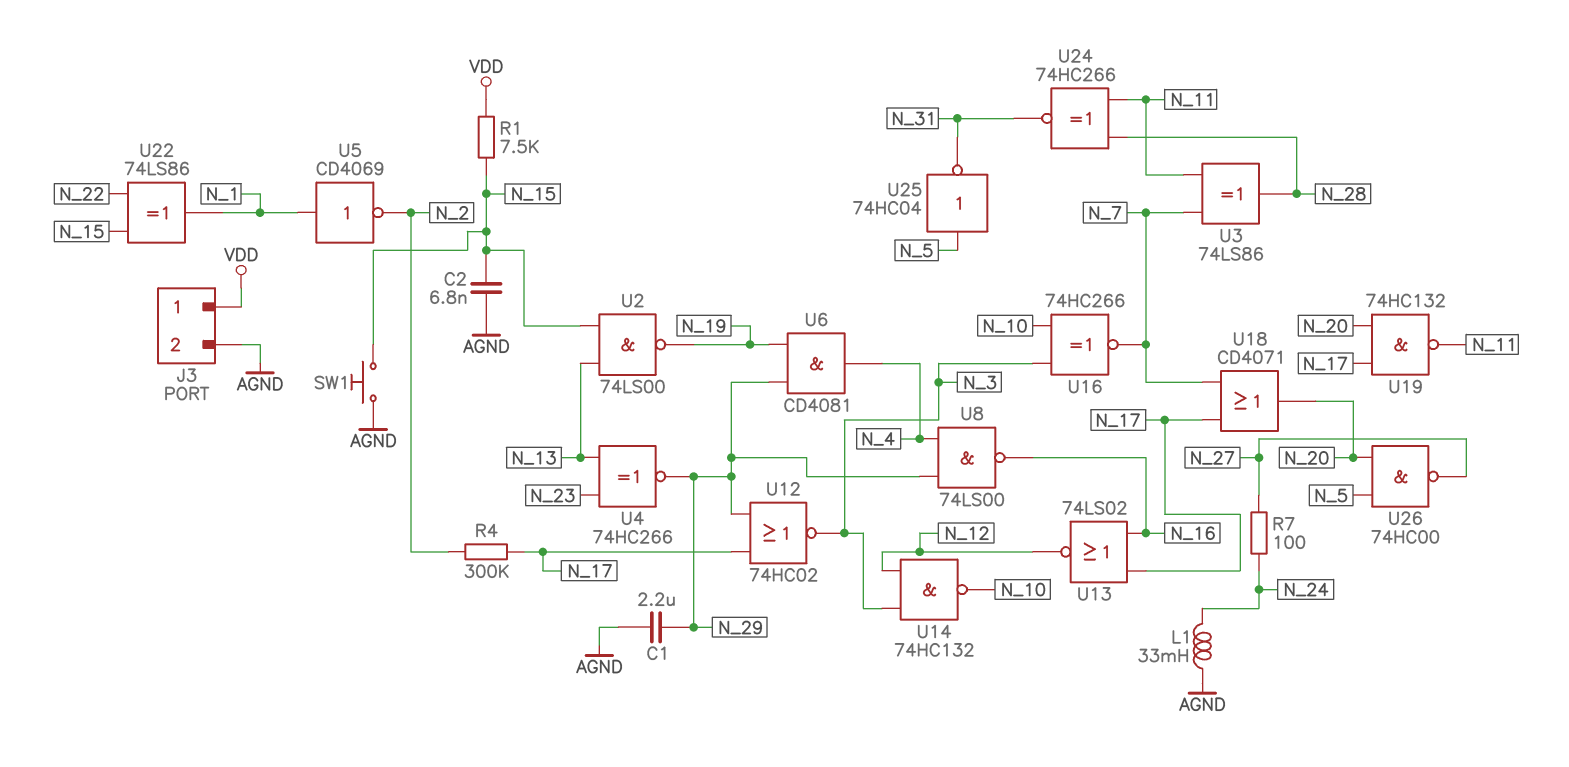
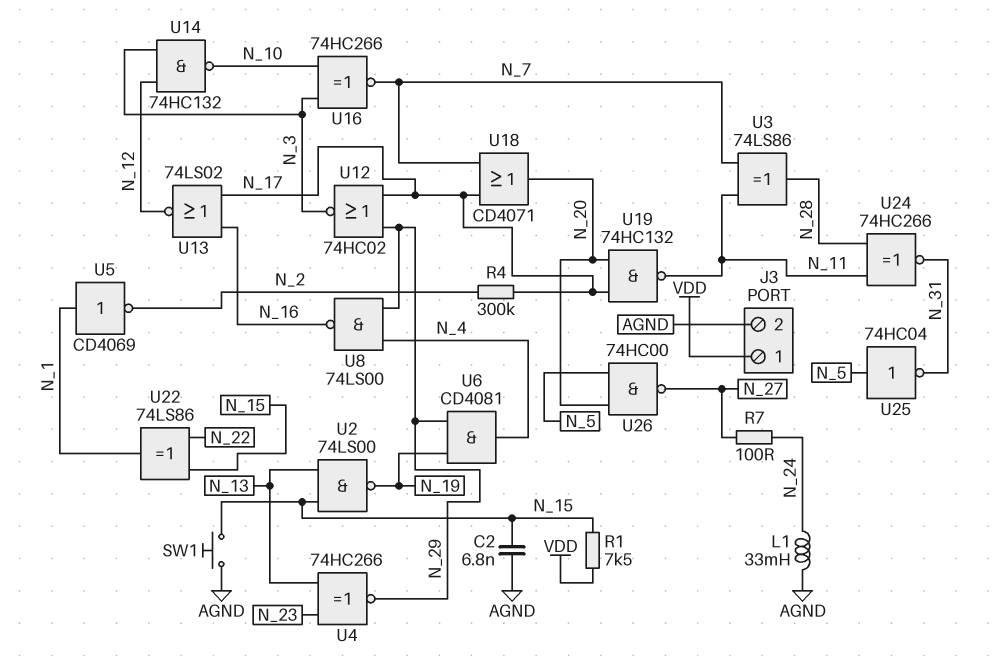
C1: 2.2uF (AGND, N_29) -> none

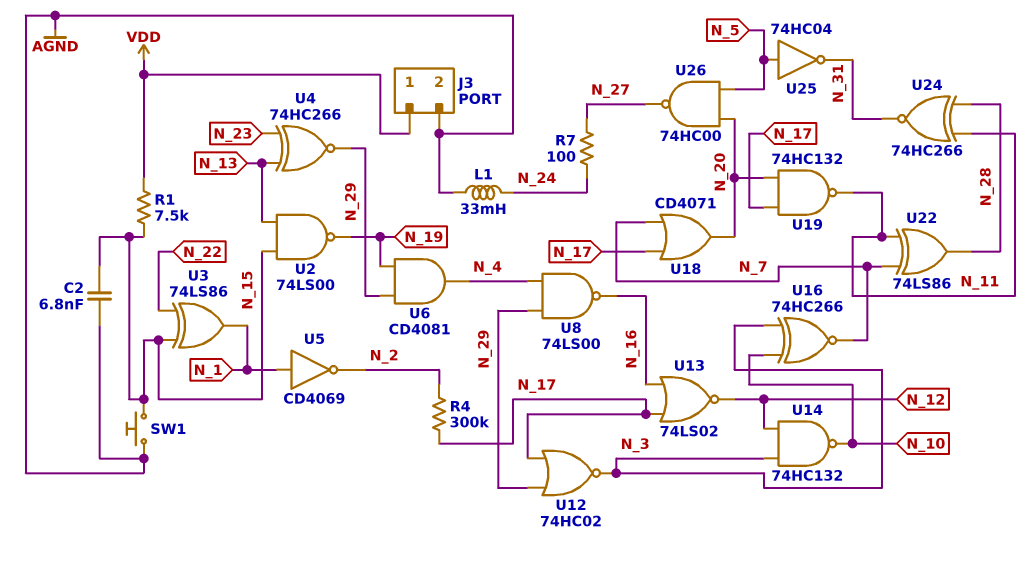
U3: XOR 74LS86 (in N_7, in N_11, out N_28) -> XOR 74LS86 (in N_15, in N_22, out N_1)
U22: XOR 74LS86 (in N_15, in N_22, out N_1) -> XOR 74LS86 (in N_7, in N_11, out N_28)

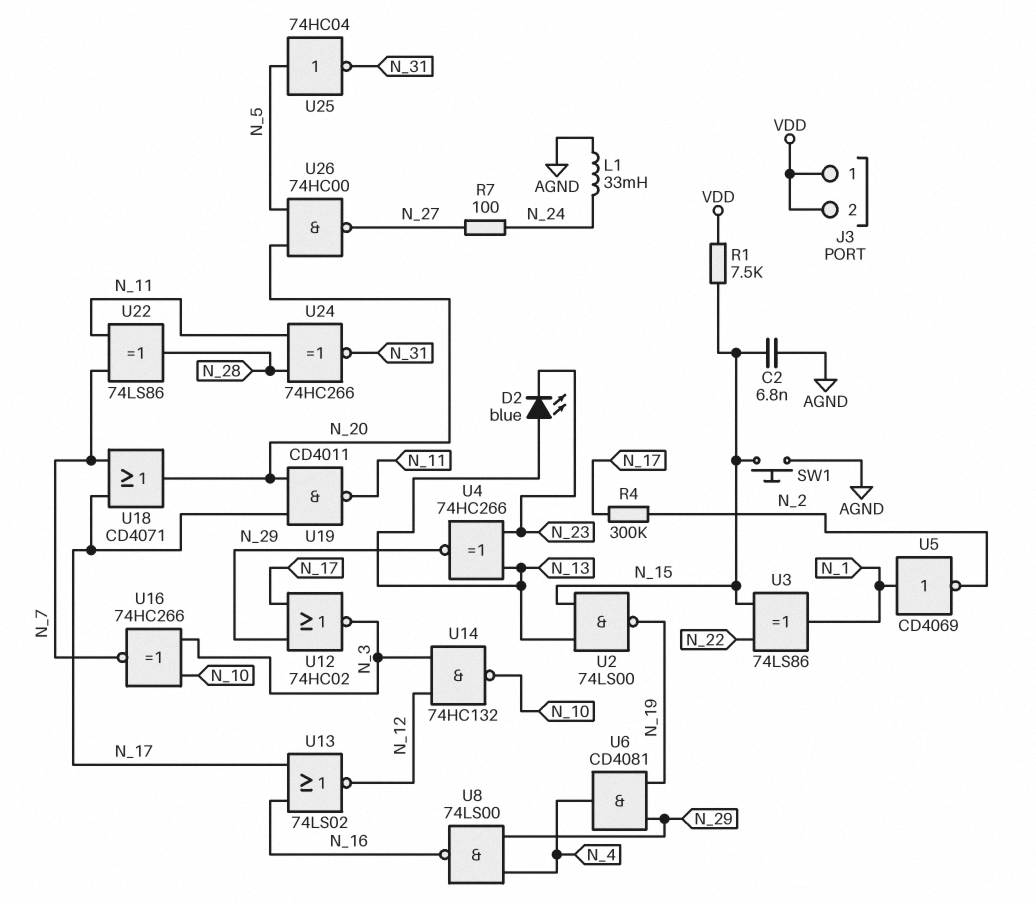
D2: none -> LED blue (A N_13, K N_23)
J3 pin 2: AGND -> VDD
U19: NAND 74HC132 (in N_17, in N_20, out N_11) -> NAND CD4011 (in N_17, in N_20, out N_11)

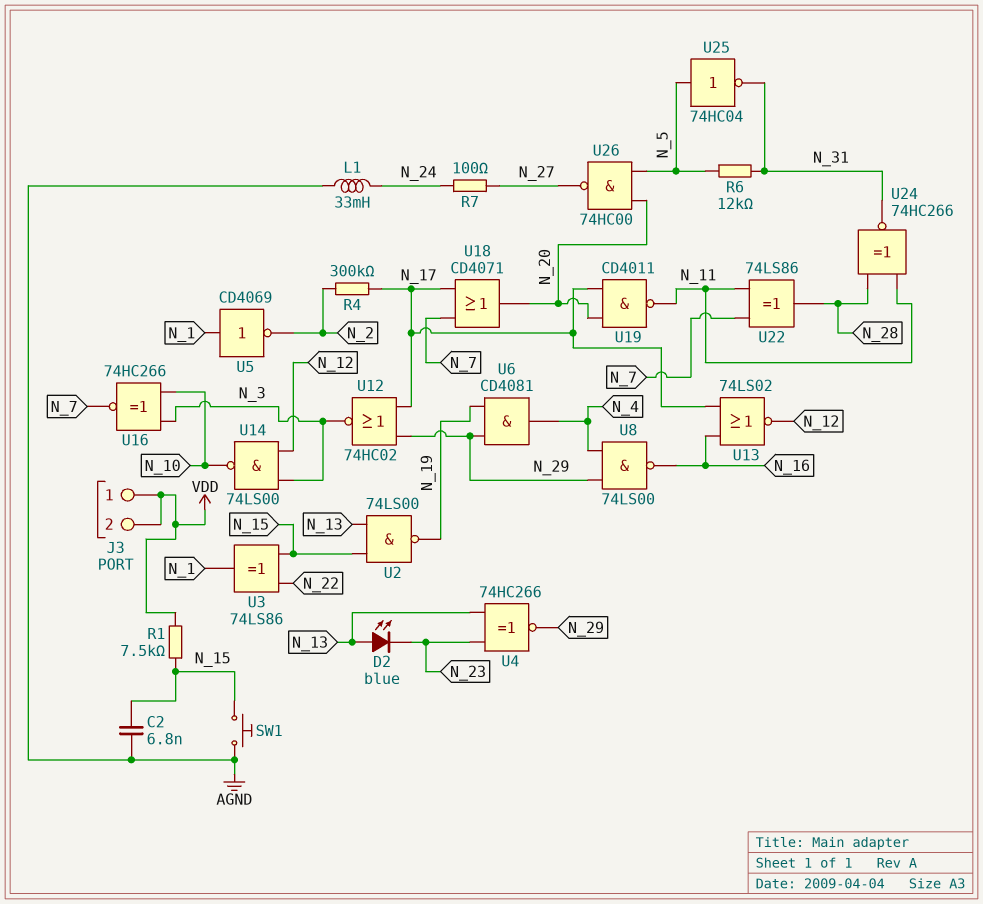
R6: none -> 12k (N_5, N_31)
U14: NAND 74HC132 (in N_3, in N_12, out N_10) -> NAND 74LS00 (in N_3, in N_12, out N_10)

